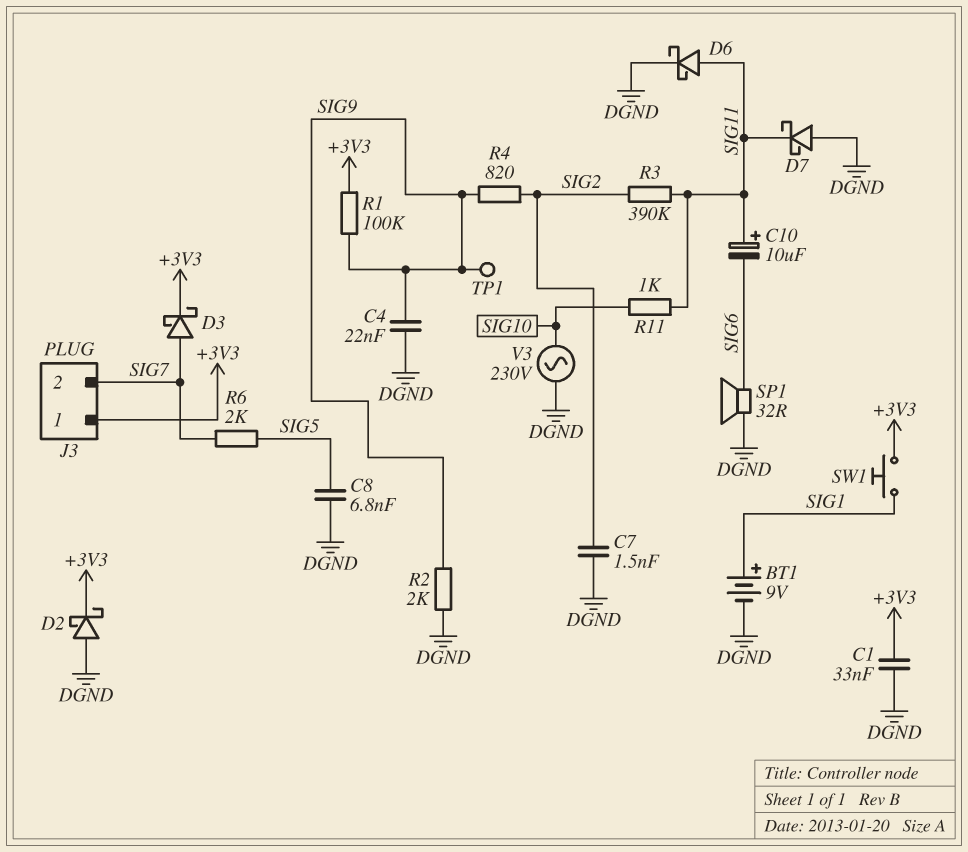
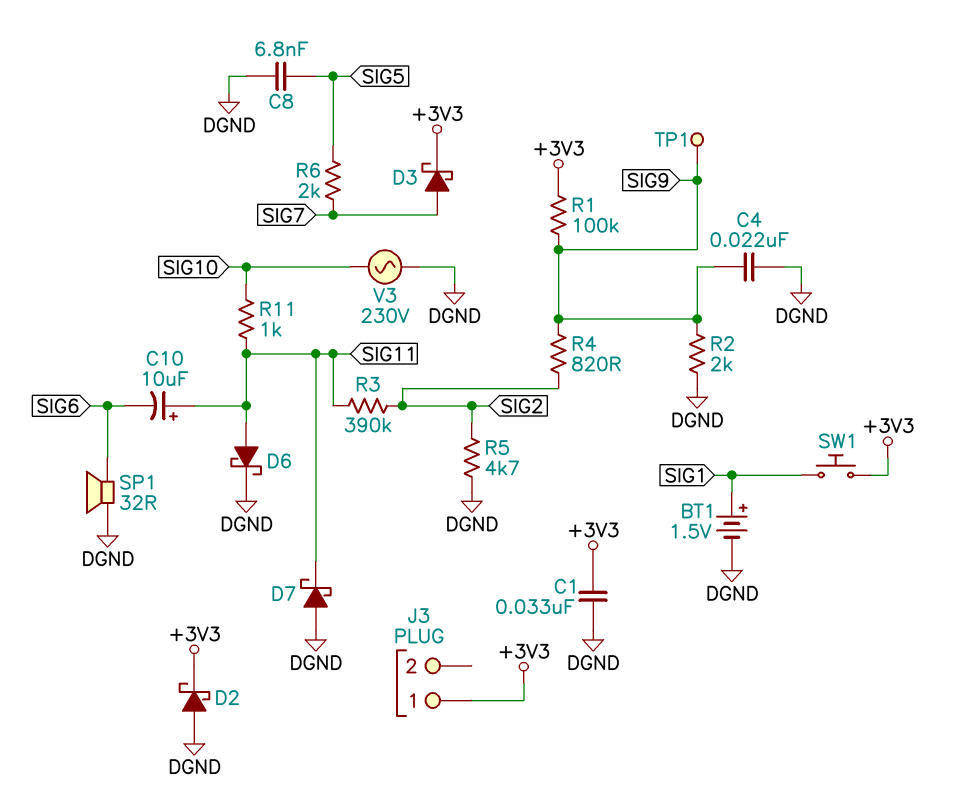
BT1: 9V (plus SIG1, minus DGND) -> 1.5V (plus SIG1, minus DGND)
C7: 1.5nF (DGND, SIG2) -> none
J3 pin 2: SIG7 -> none
R5: none -> 4.7k (DGND, SIG2)

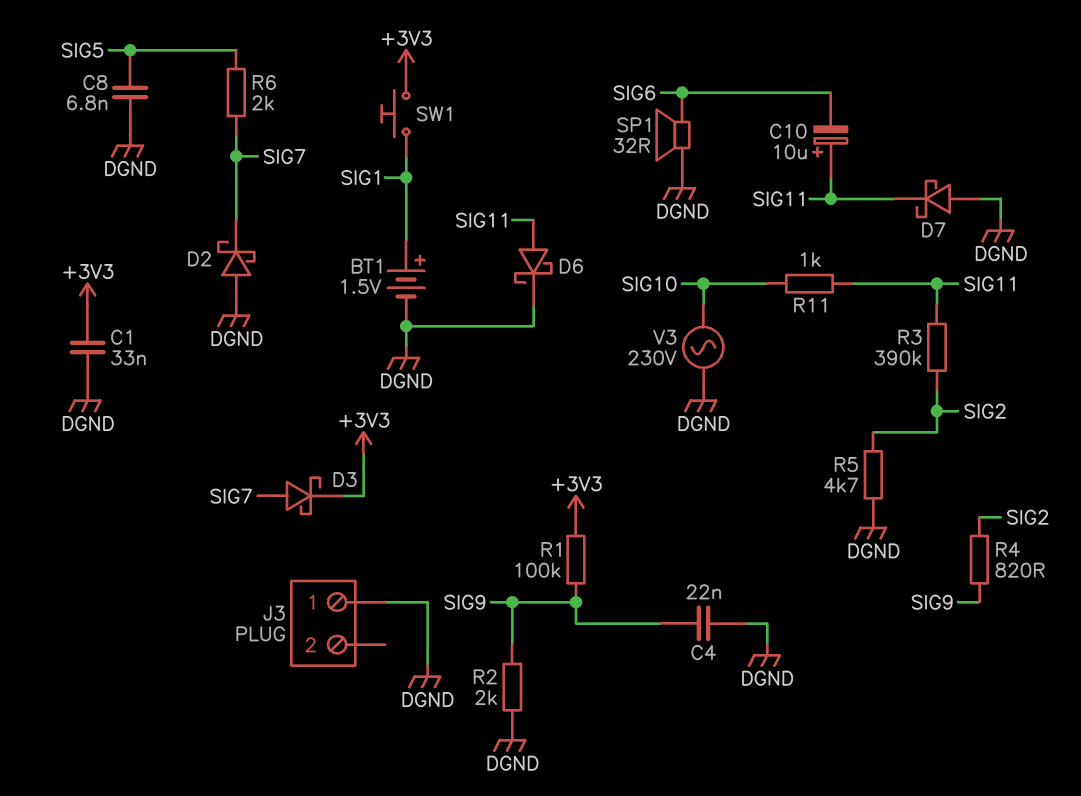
D2: schottky (A DGND, K +3V3) -> schottky (A DGND, K SIG7)
J3 pin 1: +3V3 -> DGND
TP1: test point (SIG9) -> none

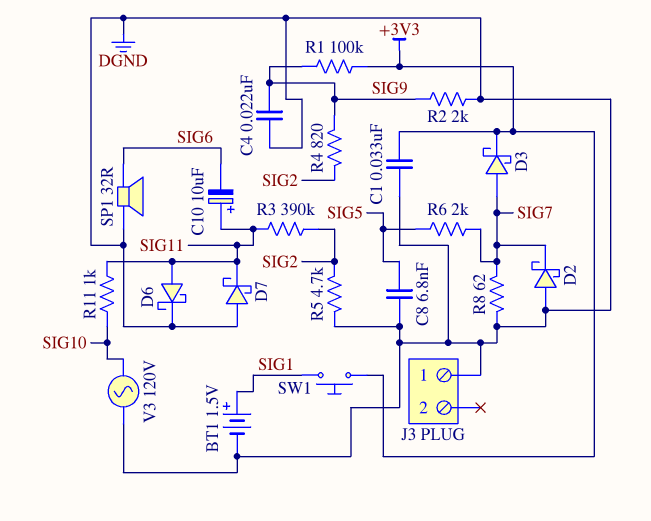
R8: none -> 62 (DGND, SIG7)
V3: AC 230V (DGND, SIG10) -> AC 120V (DGND, SIG10)

